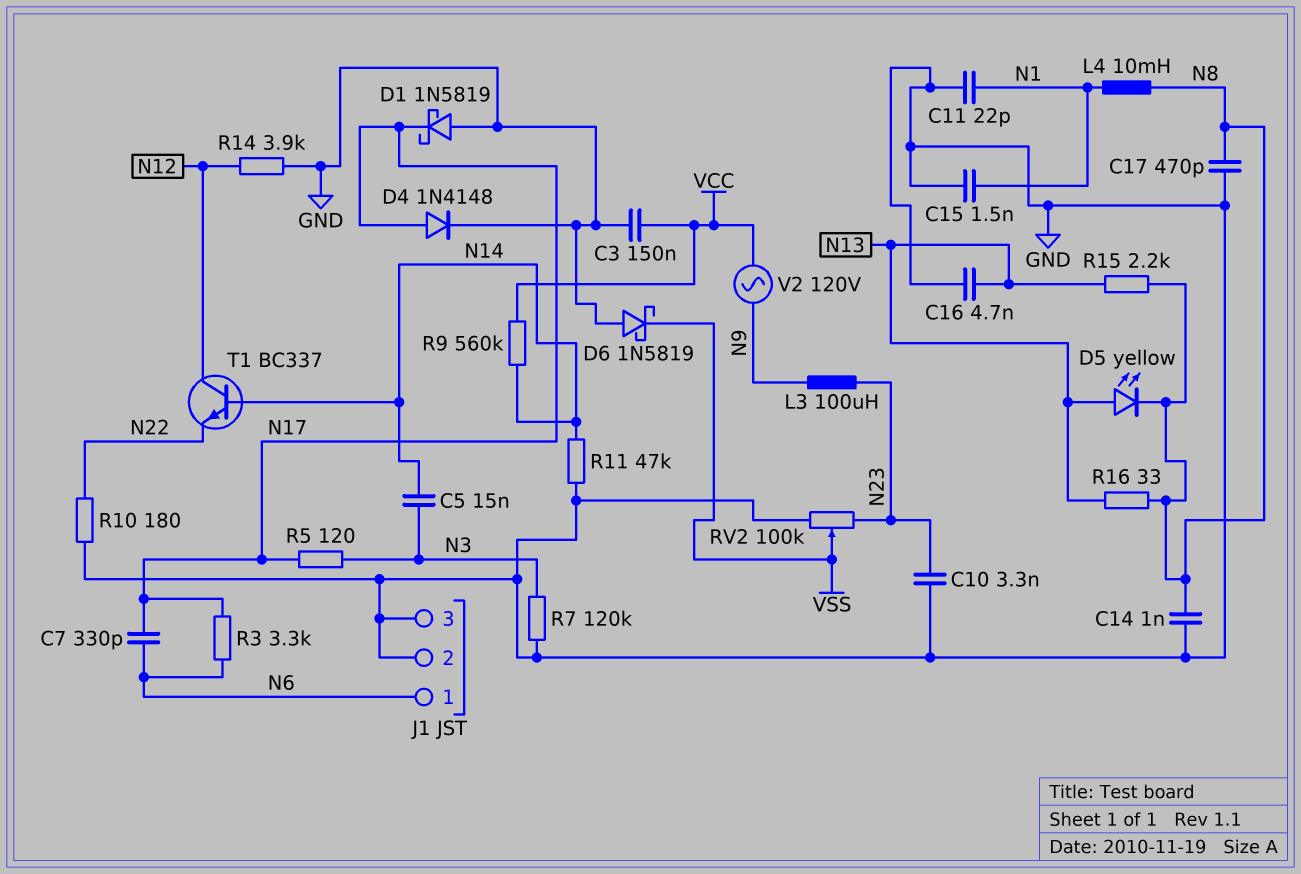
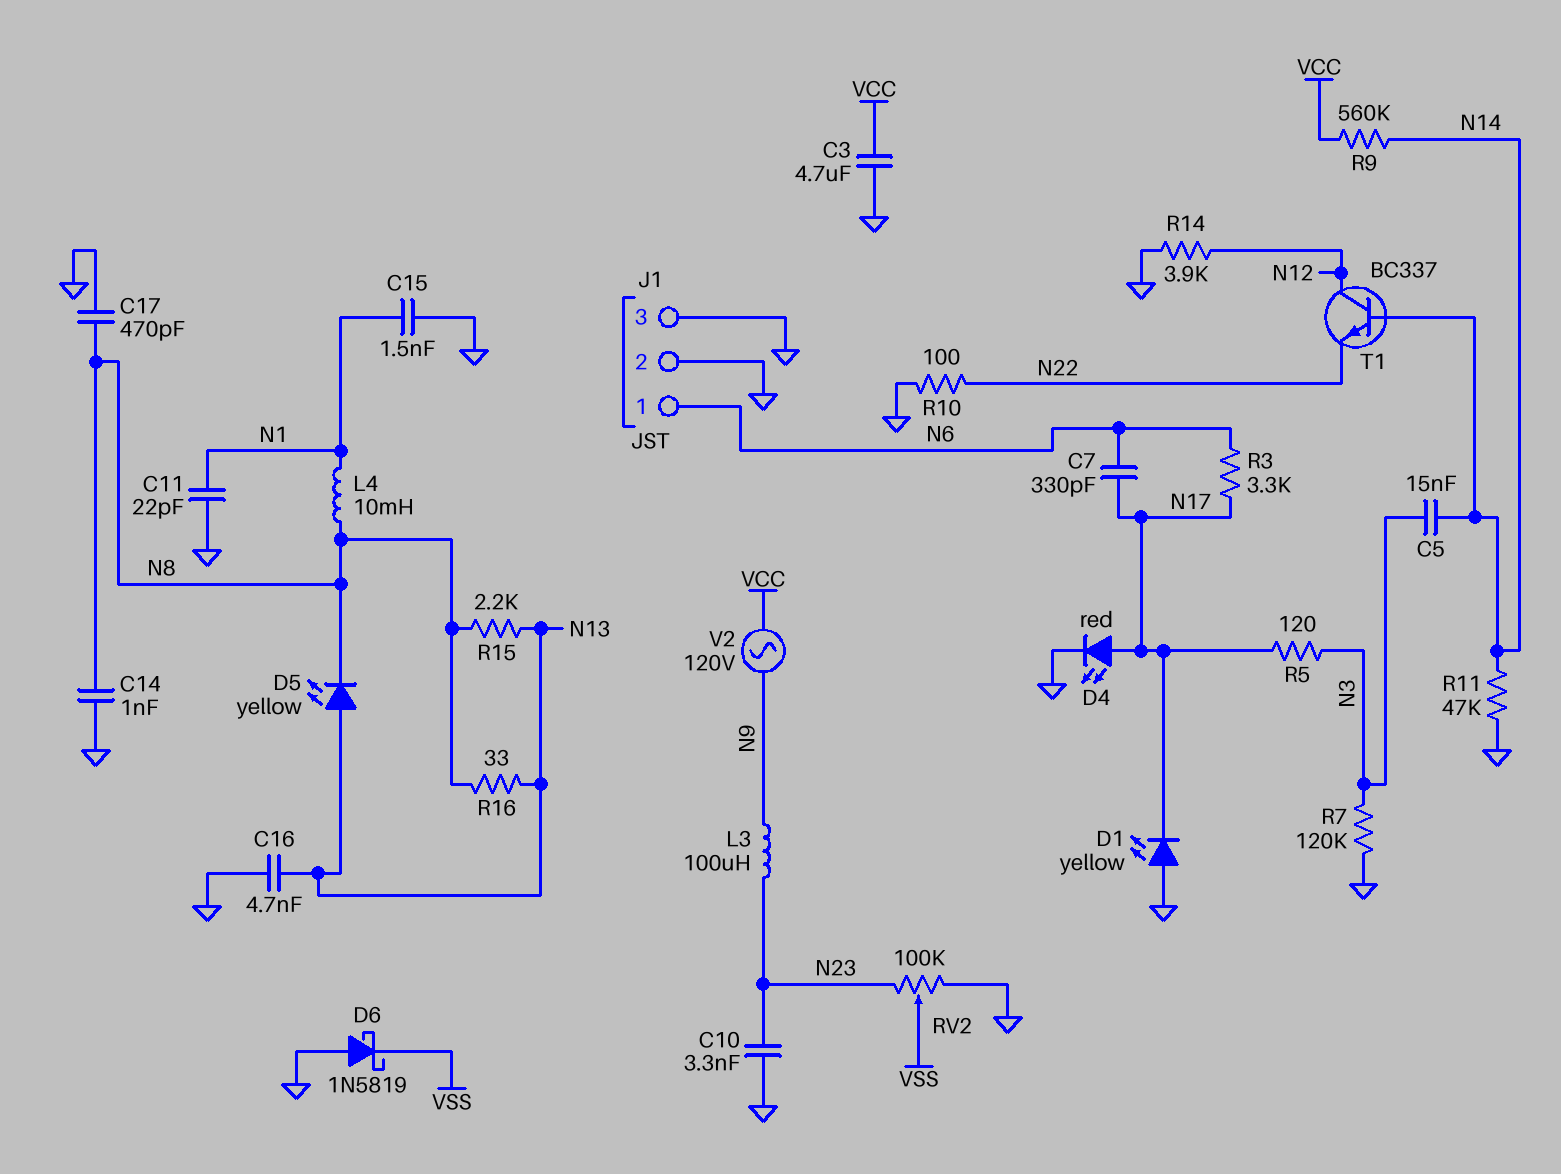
C3: 150nF (GND, VCC) -> 4.7uF (GND, VCC)
D1: schottky 1N5819 (A GND, K N17) -> LED yellow (A GND, K N17)
D4: diode 1N4148 (A N17, K GND) -> LED red (A N17, K GND)
R10: 180 (GND, N22) -> 100 (GND, N22)

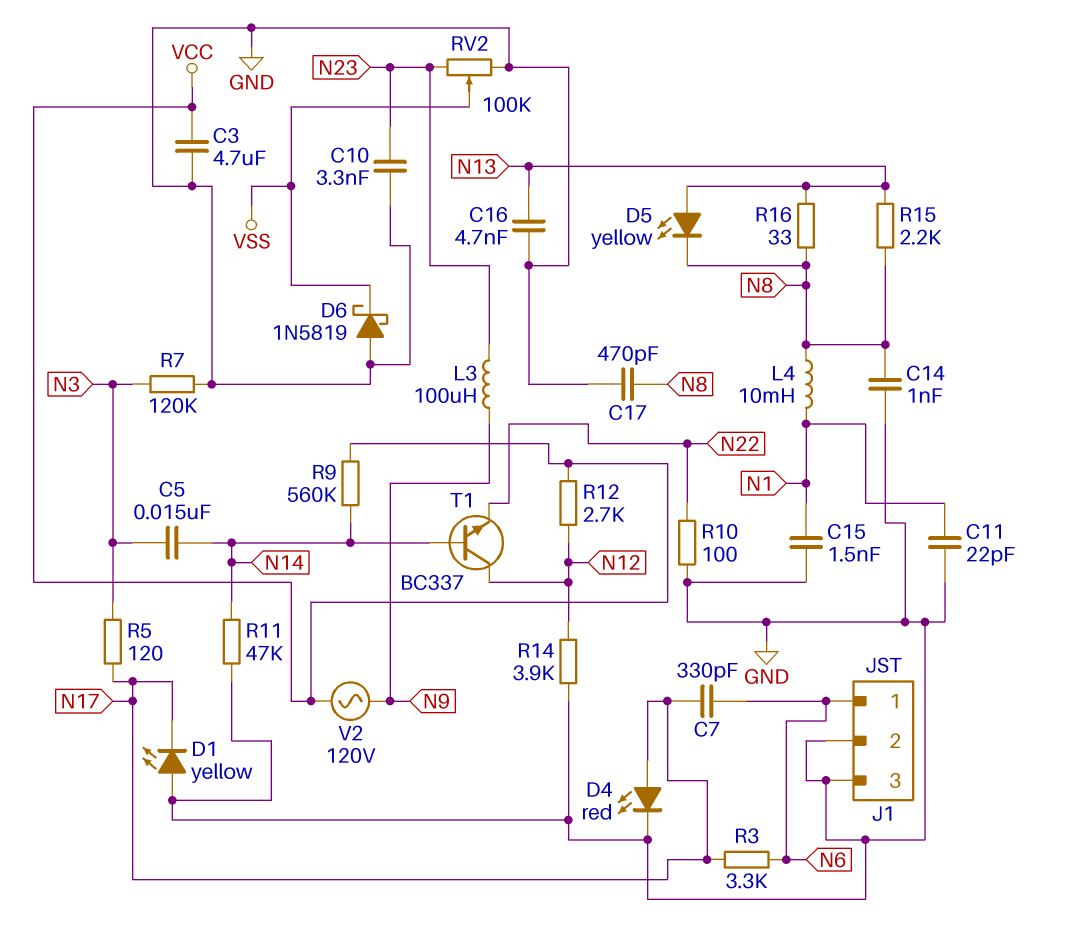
R12: none -> 2.7k (N12, VCC)

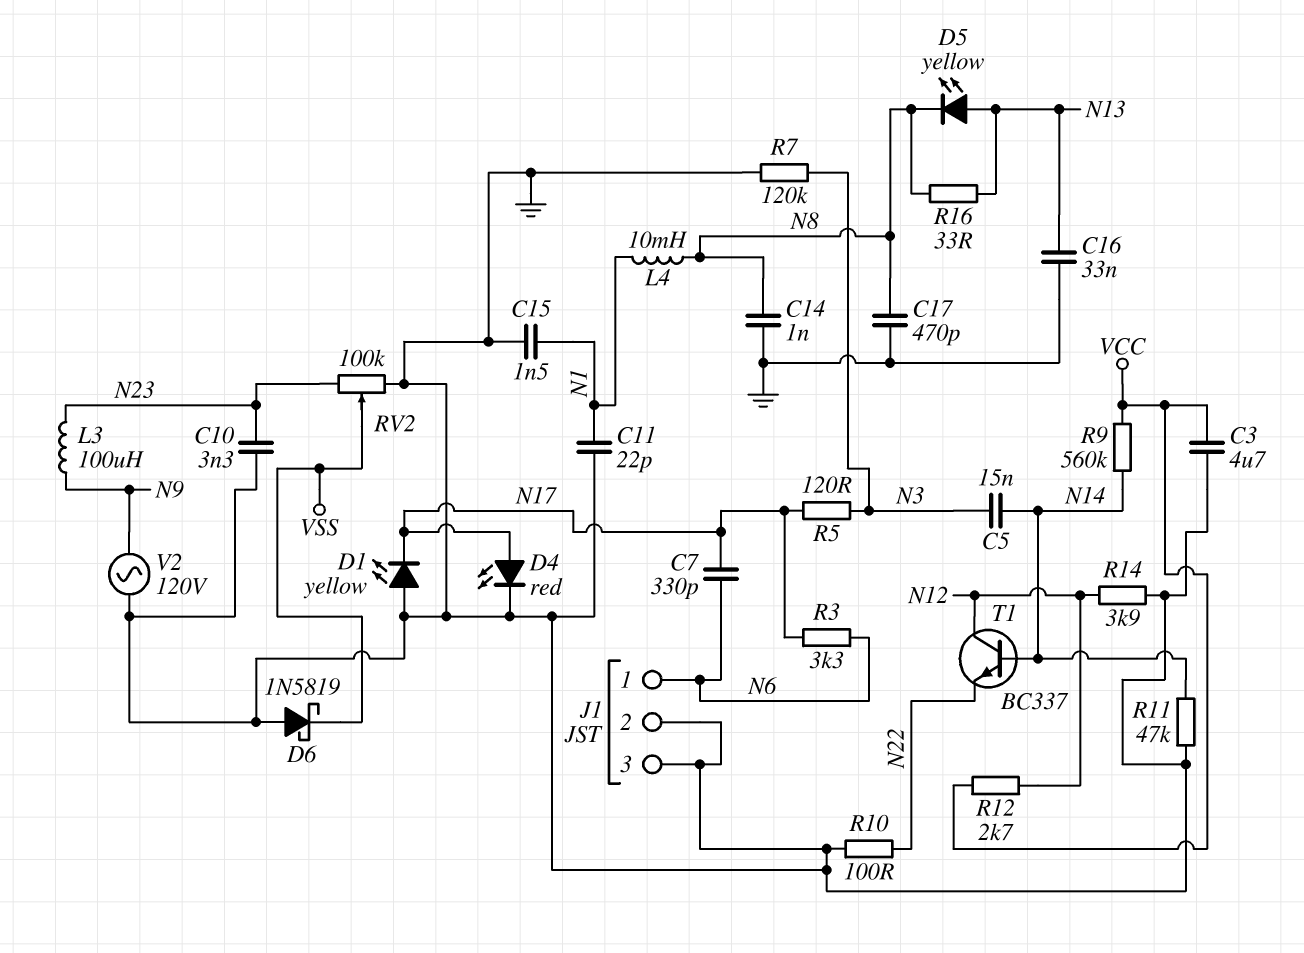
C16: 4.7nF (GND, N13) -> 33nF (GND, N13)
R15: 2.2k (N8, N13) -> none
V2: AC 120V (N9, VCC) -> AC 120V (GND, N9)

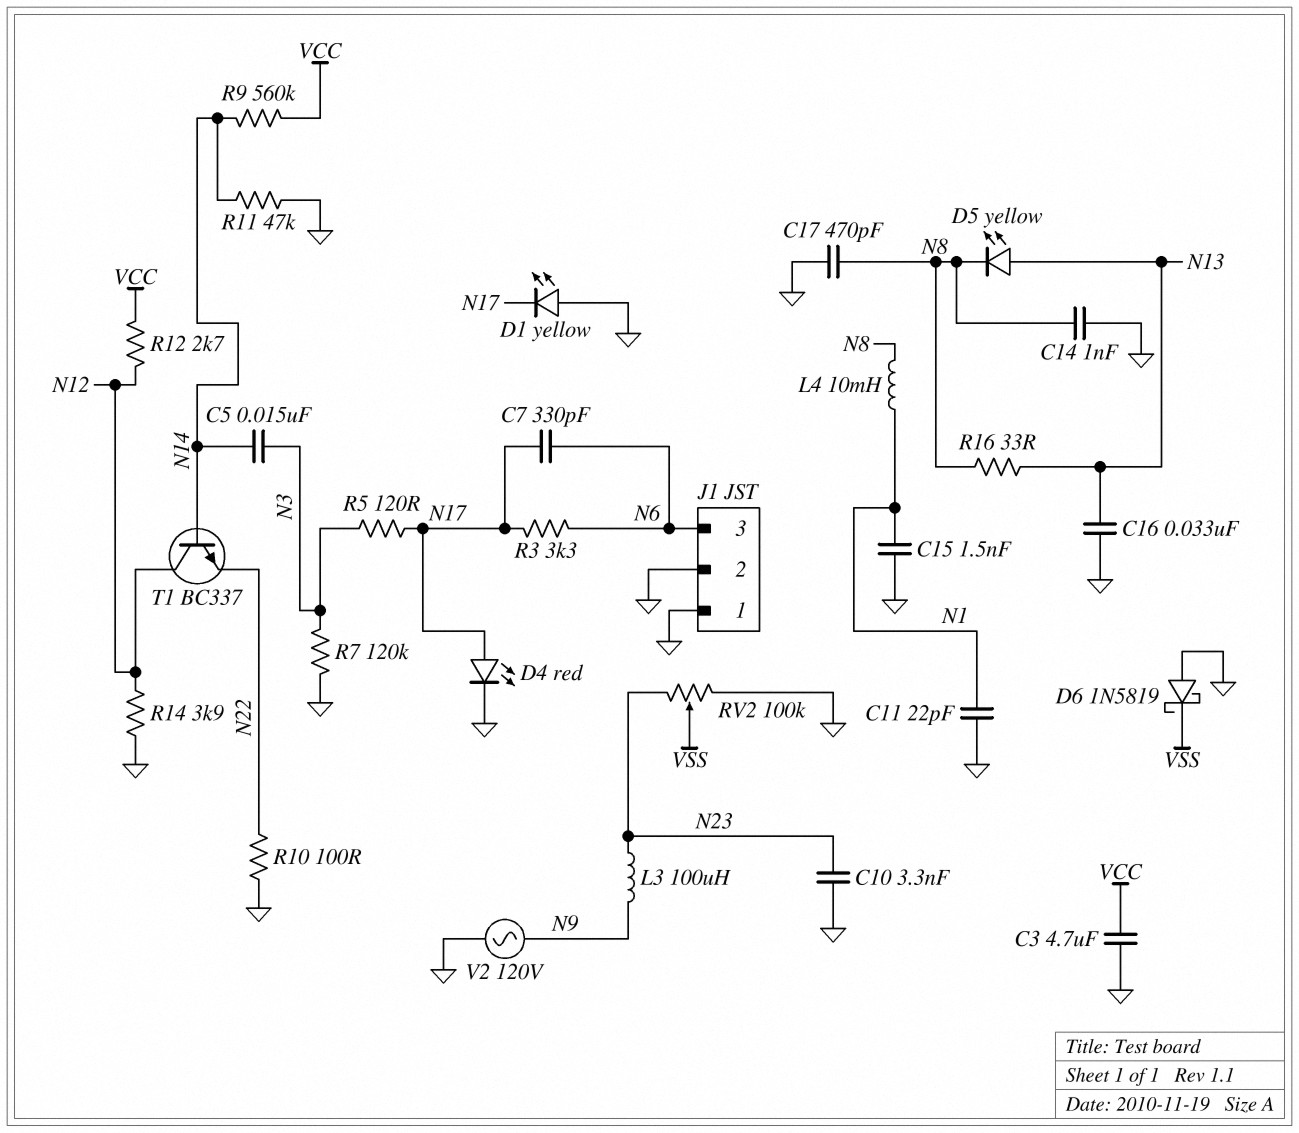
J1 pin 1: N6 -> GND
J1 pin 3: GND -> N6

